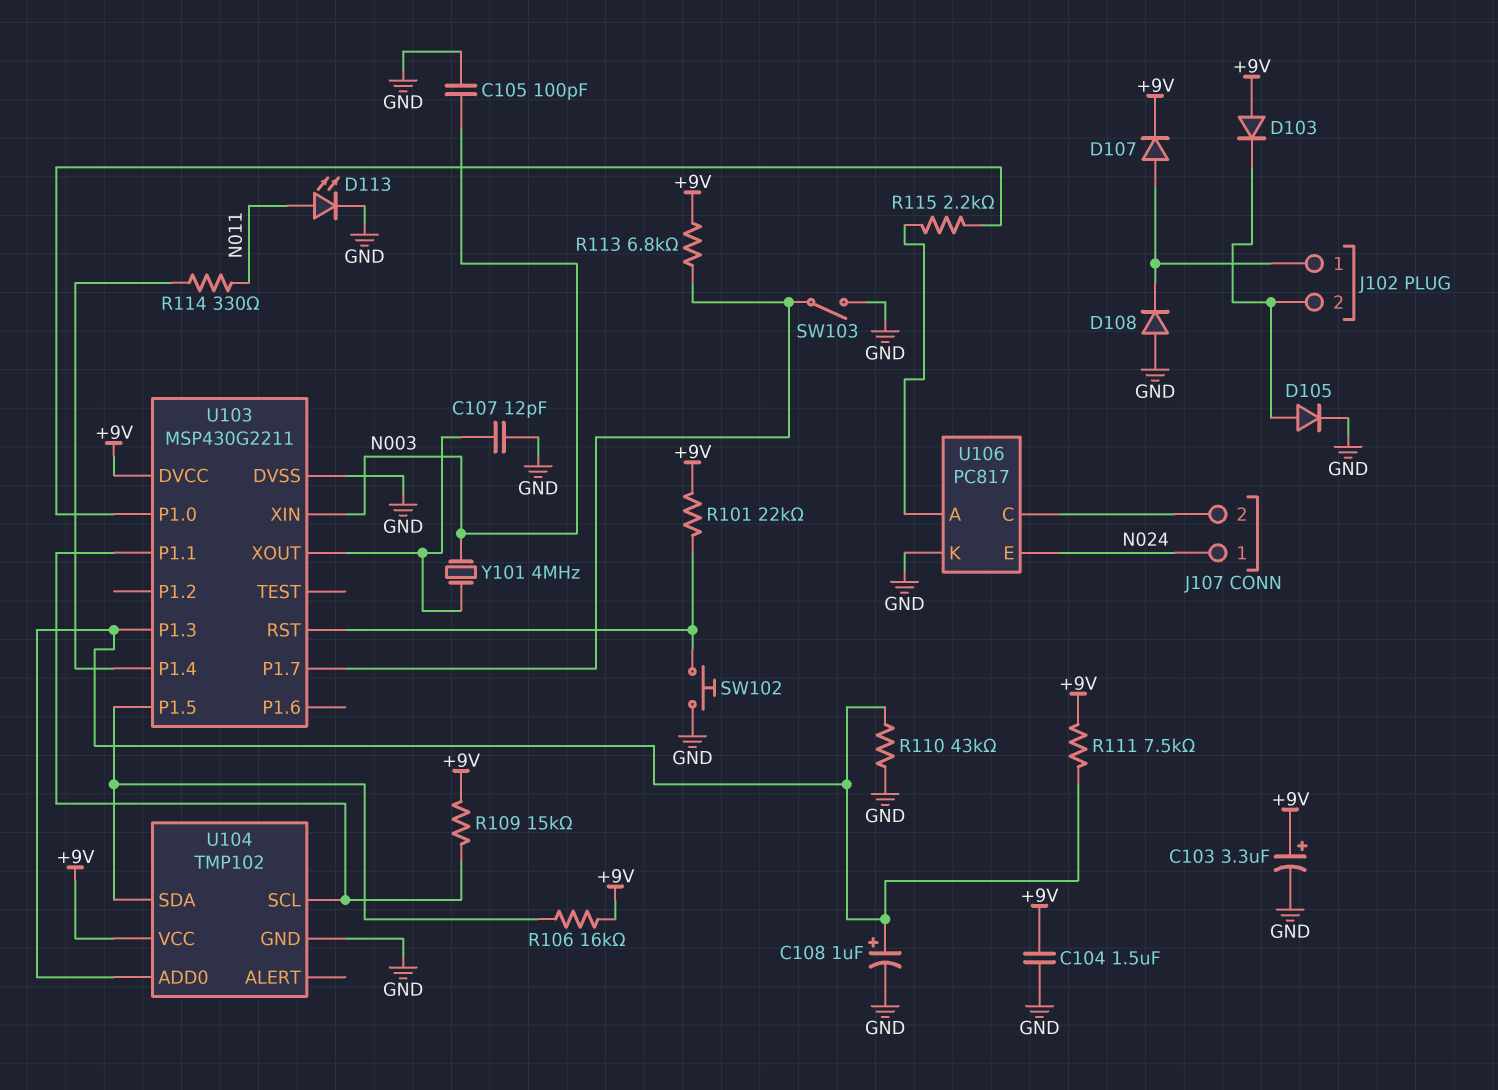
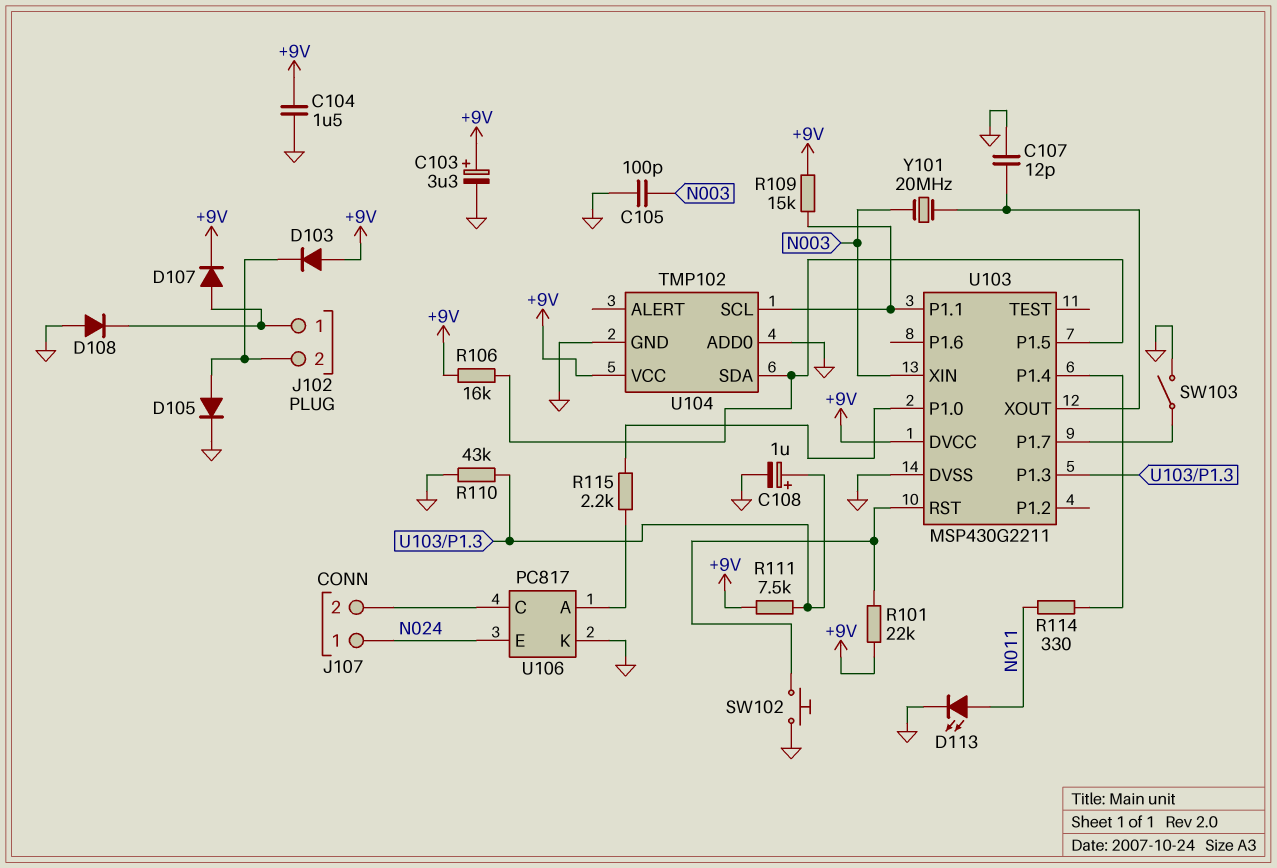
R113: 6.8k (+9V, U103/P1.7) -> none
U104 pin ADD0: U103/P1.3 -> GND
Y101: 4MHz (N003, U103/XOUT) -> 20MHz (N003, U103/XOUT)

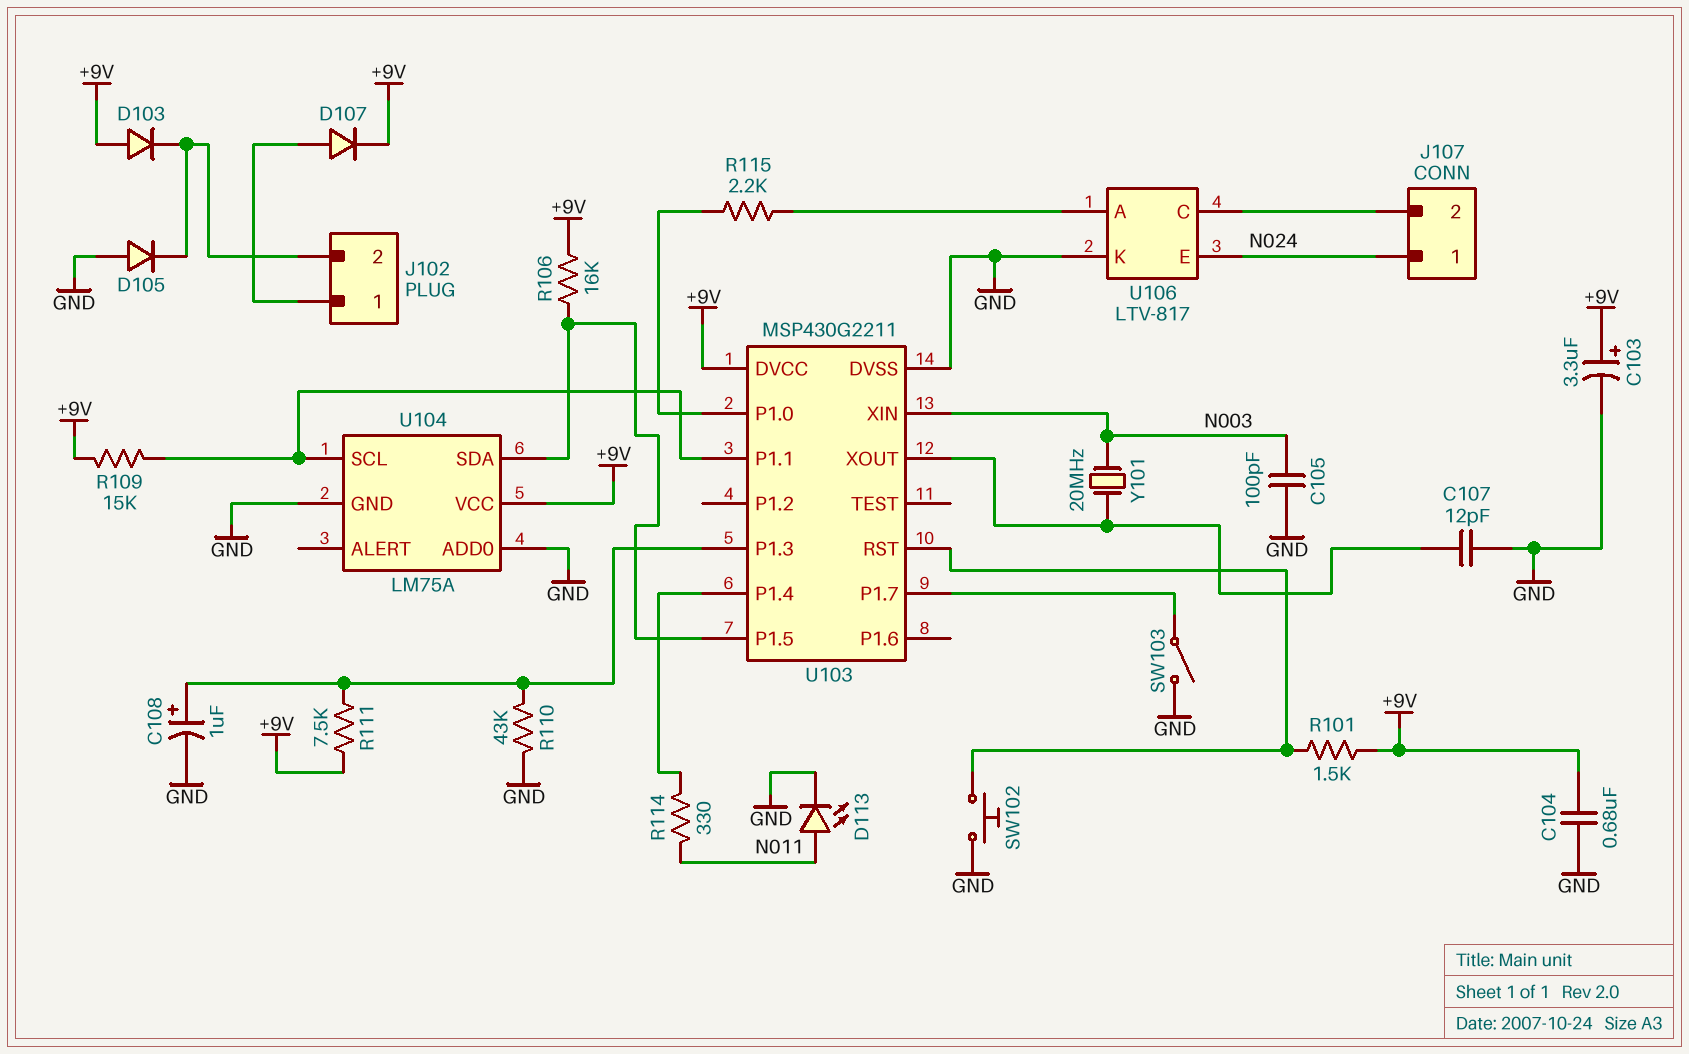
C104: 1.5uF (+9V, GND) -> 680nF (+9V, GND)
D105: diode (A J102/2, K GND) -> diode (A GND, K J102/2)
D108: diode (A GND, K J102/1) -> none
R101: 22k (+9V, U103/RST) -> 1.5k (+9V, U103/RST)
U104: TMP102 -> LM75A
U106: PC817 -> LTV-817

